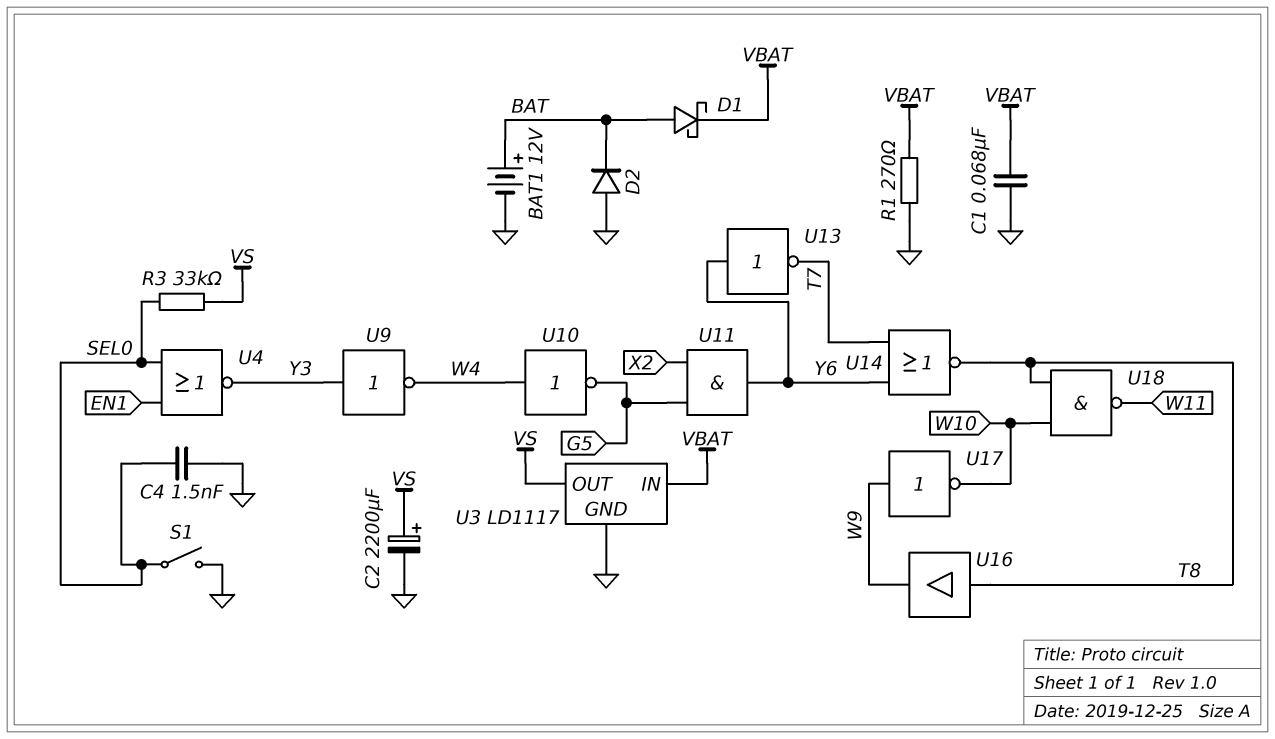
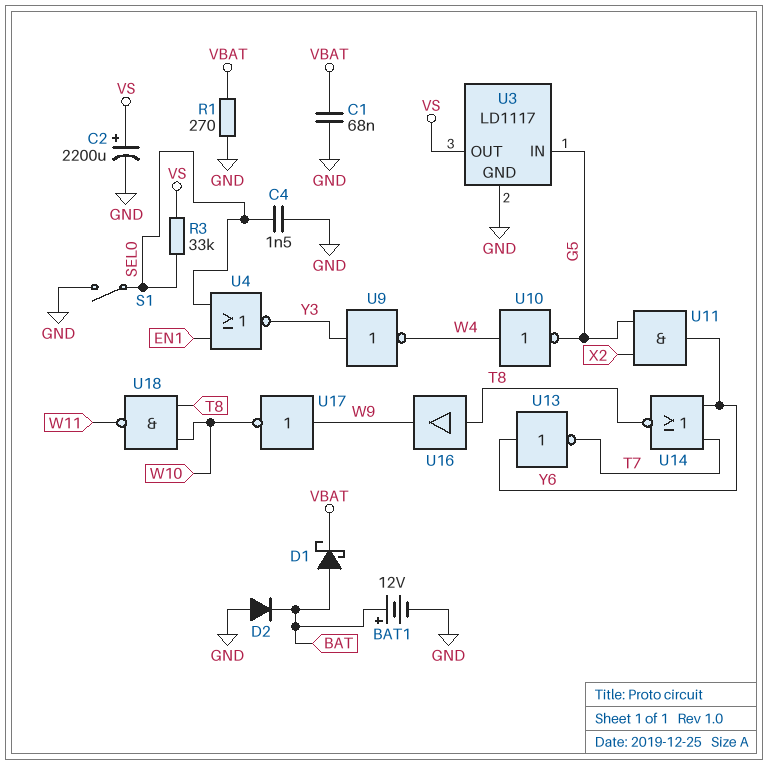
U3 pin IN: VBAT -> G5

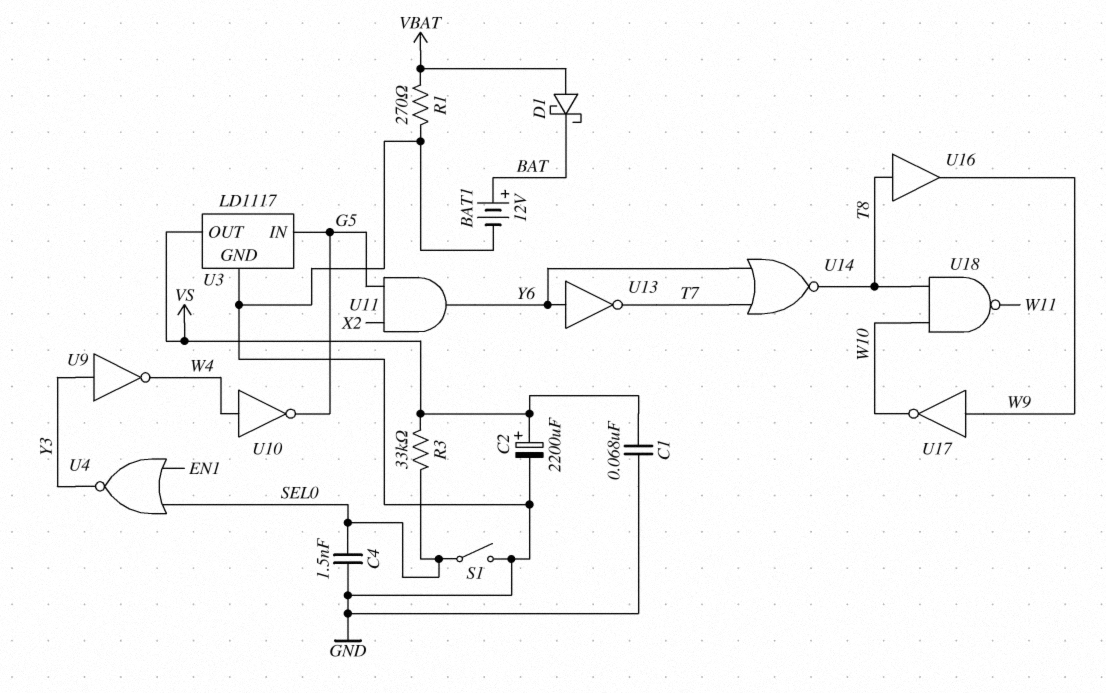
C1: 68nF (GND, VBAT) -> 68nF (GND, VS)
D1: schottky (A BAT, K VBAT) -> schottky (A VBAT, K BAT)
D2: diode (A GND, K BAT) -> none

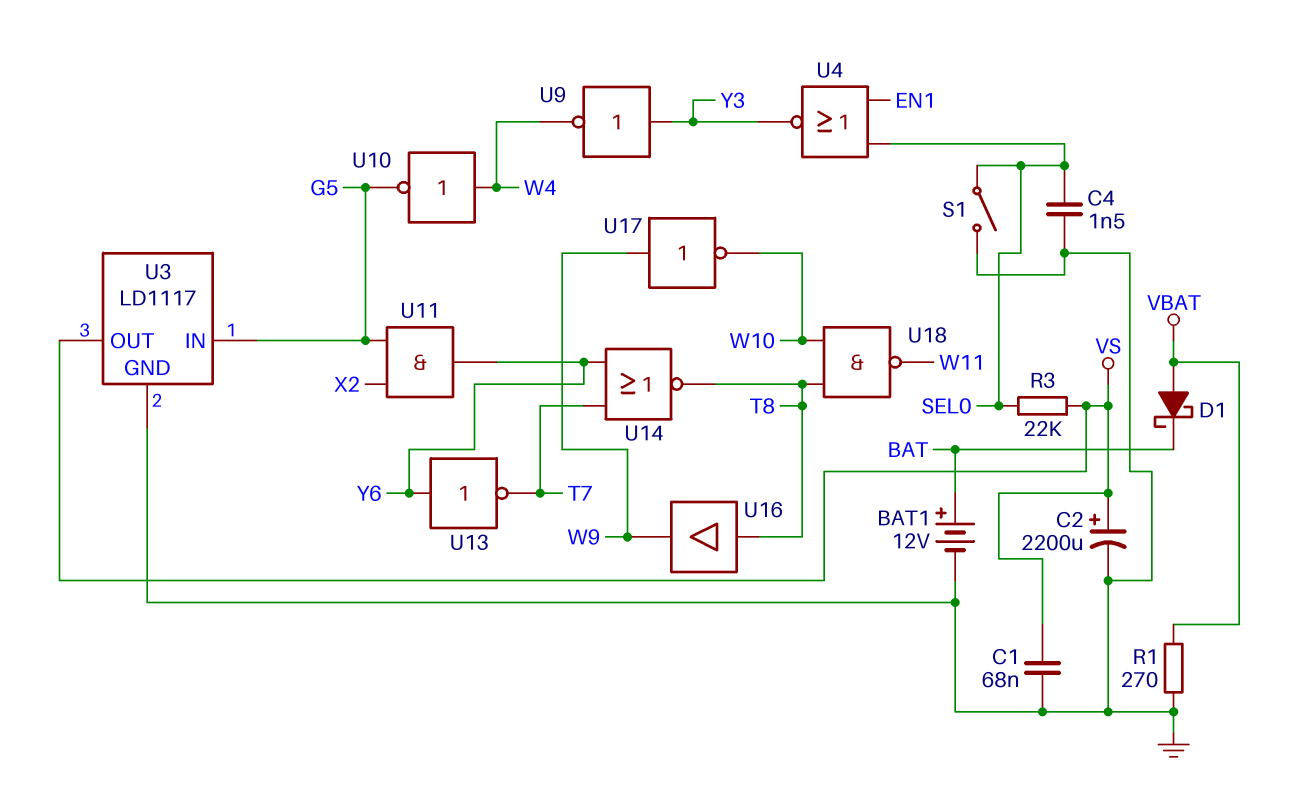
R3: 33k (SEL0, VS) -> 22k (SEL0, VS)

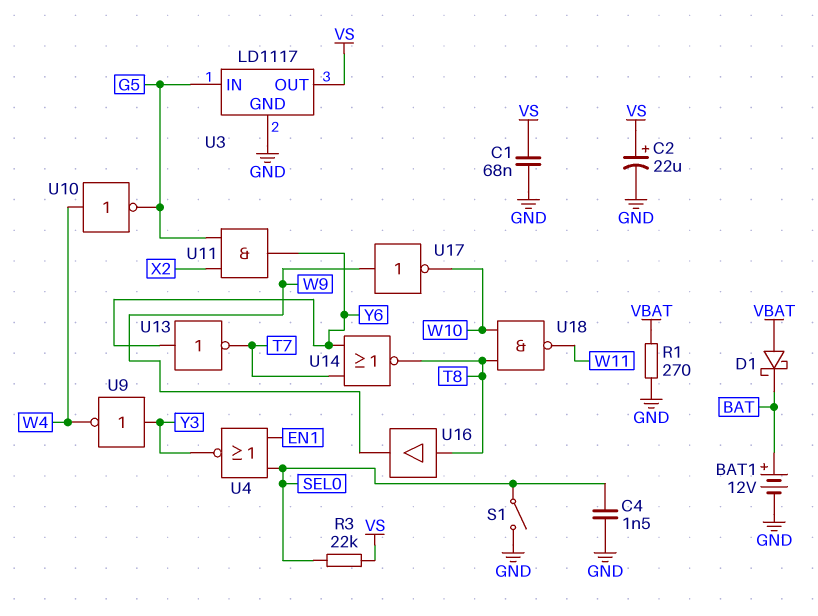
C2: 2200uF (plus VS, minus GND) -> 22uF (plus VS, minus GND)

